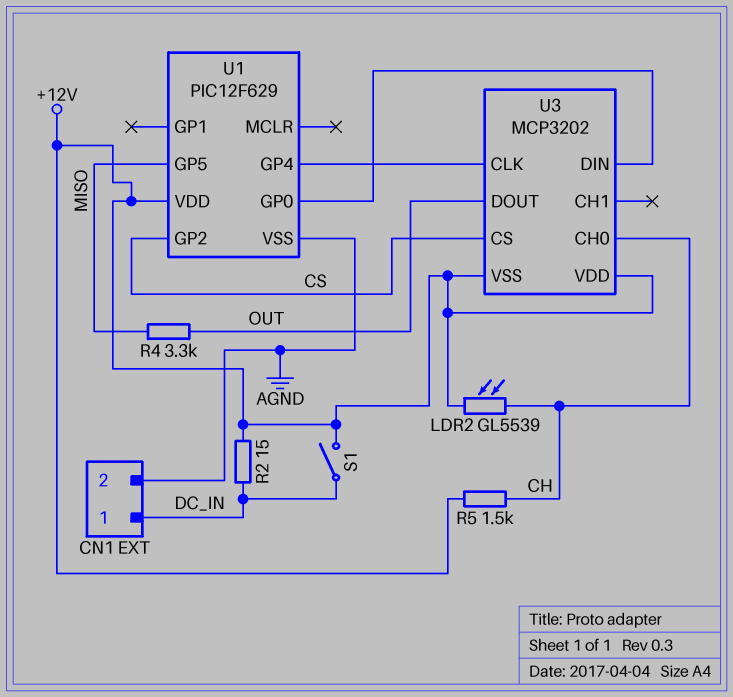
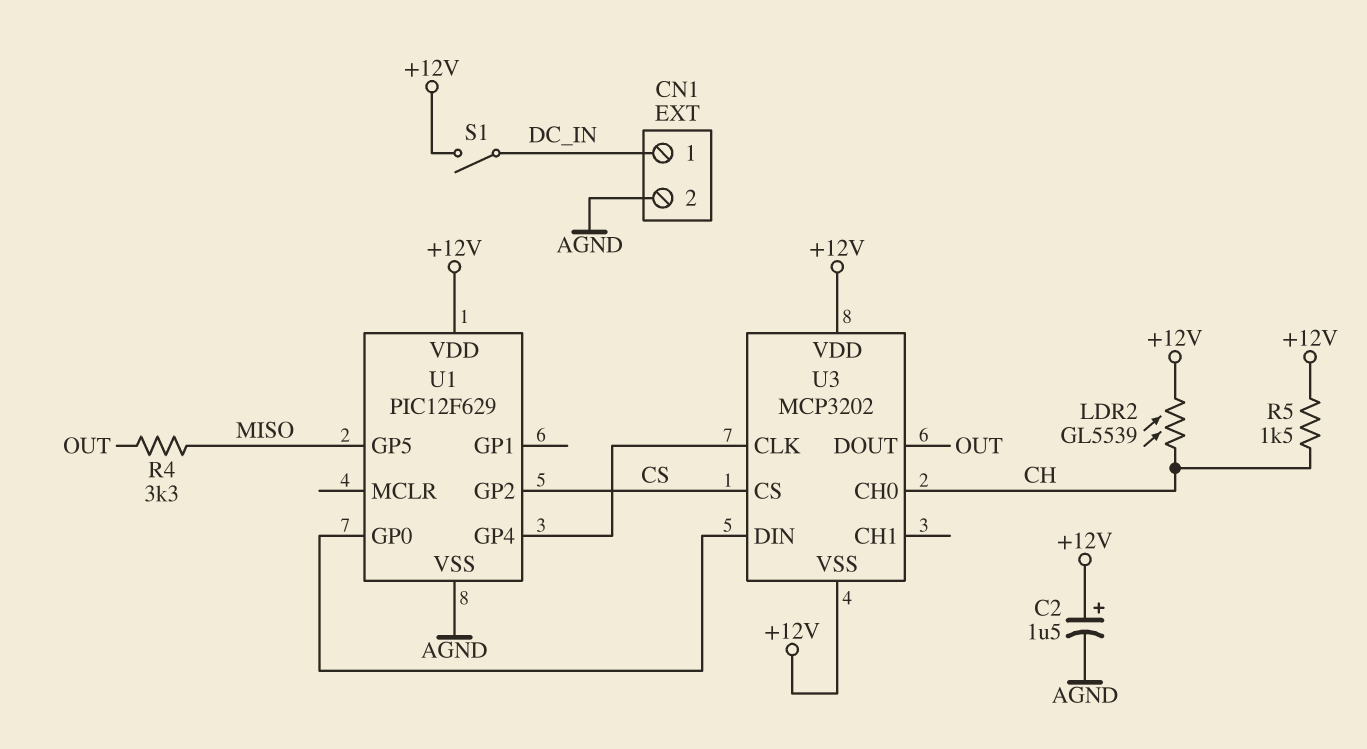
C2: none -> 1.5uF (plus +12V, minus AGND)
R2: 15 (+12V, DC_IN) -> none

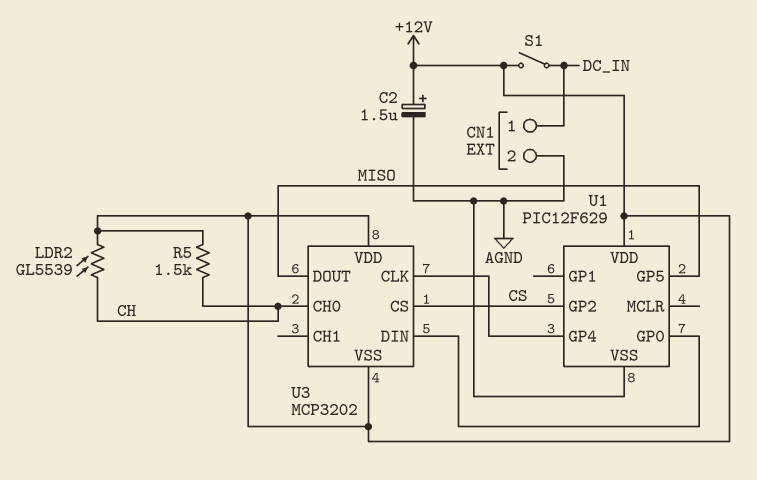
R4: 3.3k (MISO, OUT) -> none
U3 pin DOUT: OUT -> MISO

